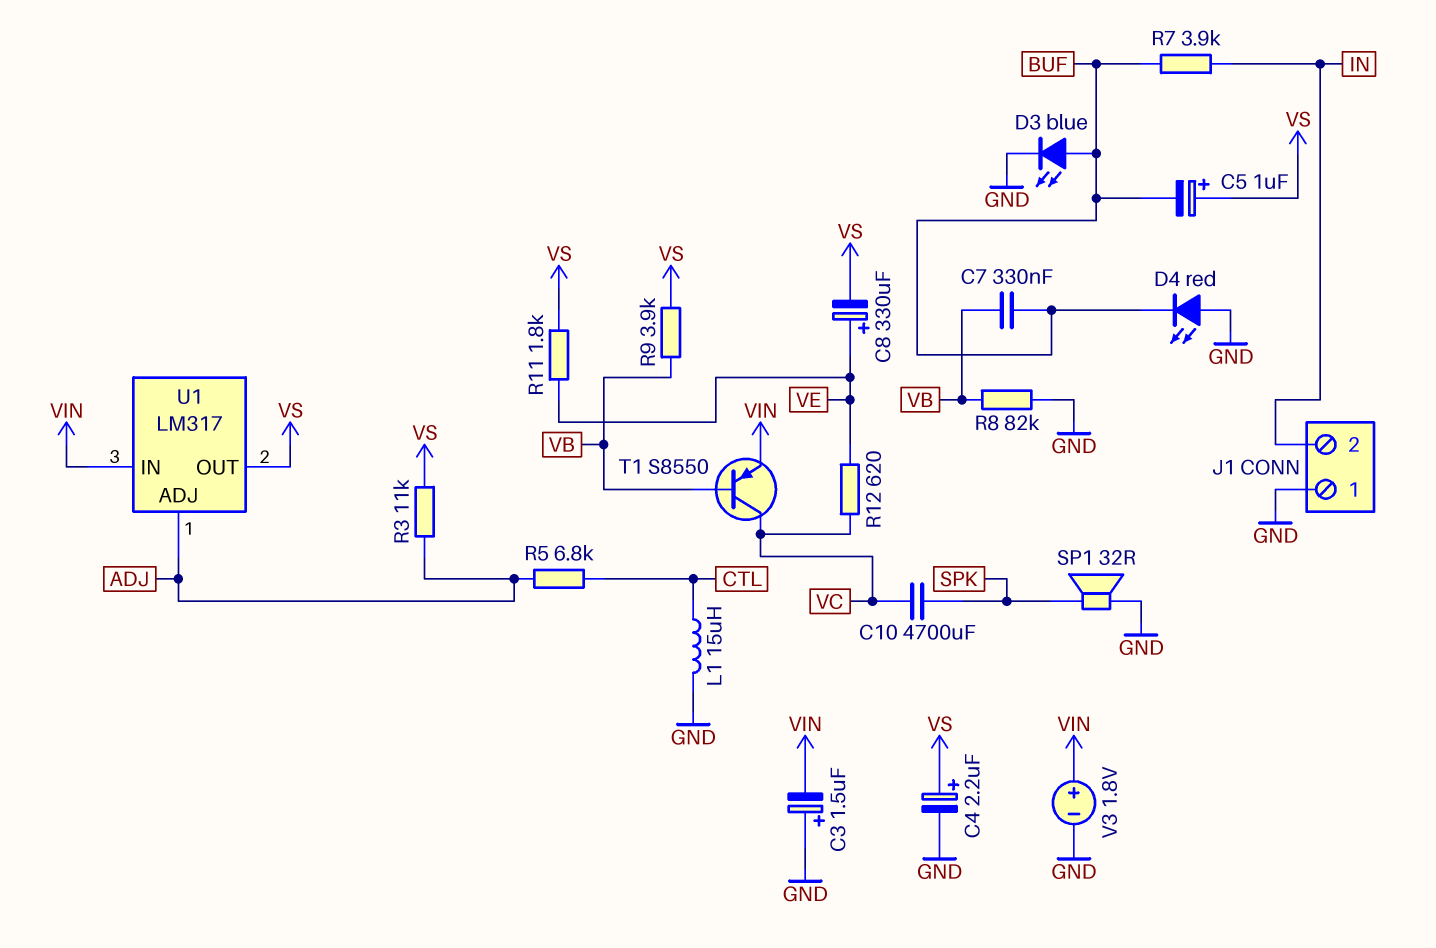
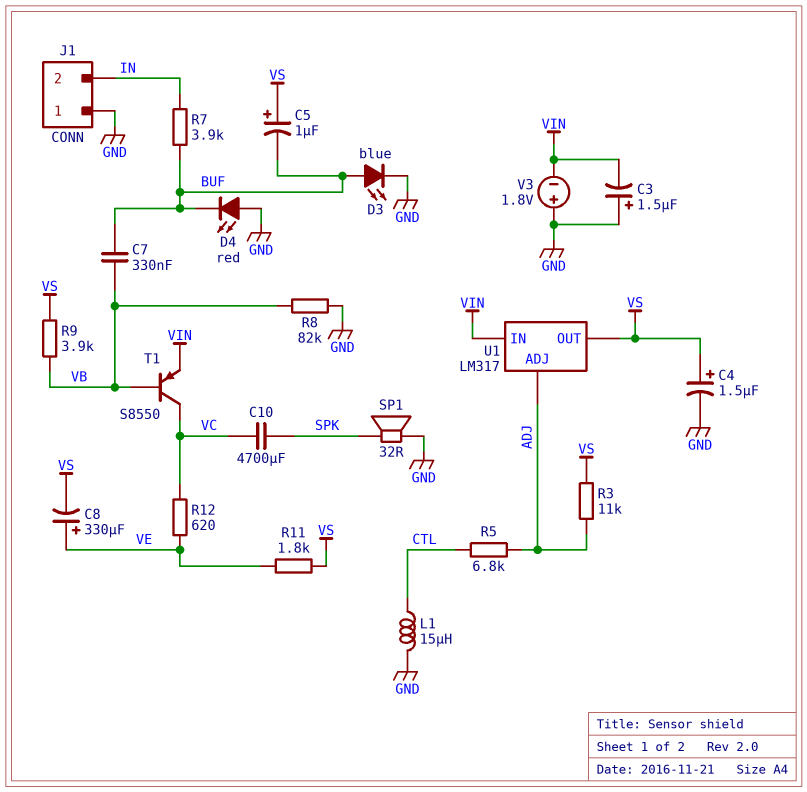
C4: 2.2uF (plus VS, minus GND) -> 1.5uF (plus VS, minus GND)
V3: 1.8V (plus VIN, minus GND) -> 1.8V (plus GND, minus VIN)

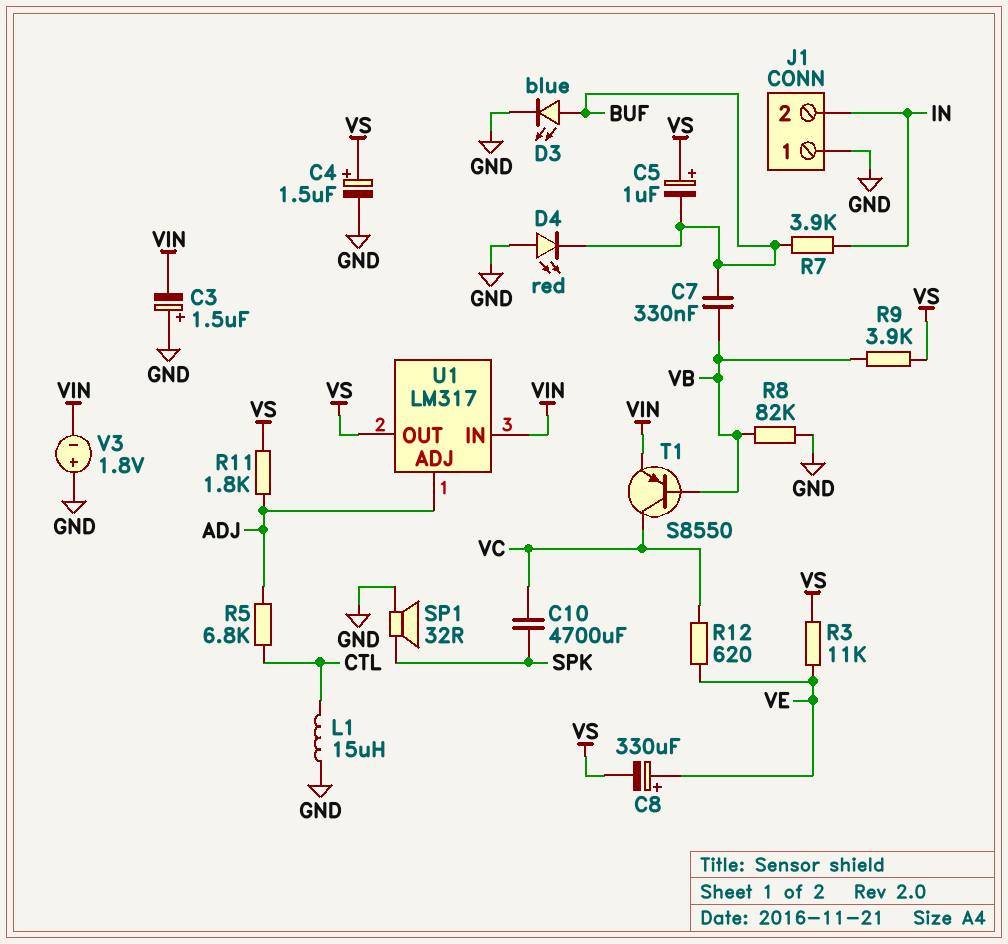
R3: 11k (ADJ, VS) -> 11k (VE, VS)
R11: 1.8k (VE, VS) -> 1.8k (ADJ, VS)

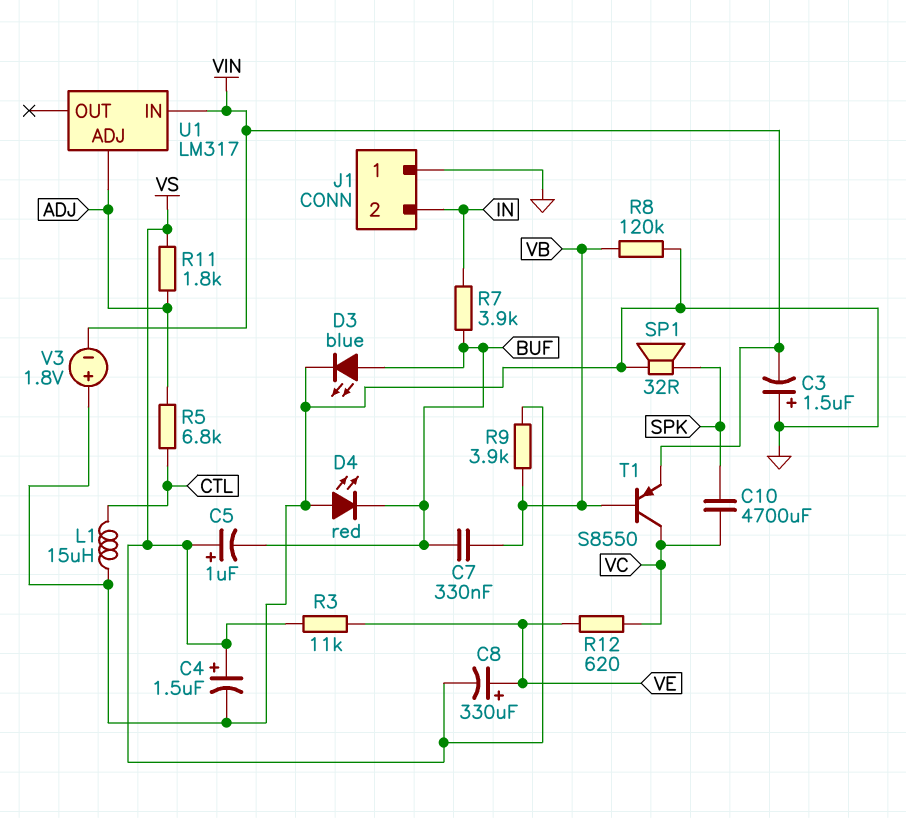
R8: 82k (GND, VB) -> 120k (GND, VB)
U1 pin OUT: VS -> none

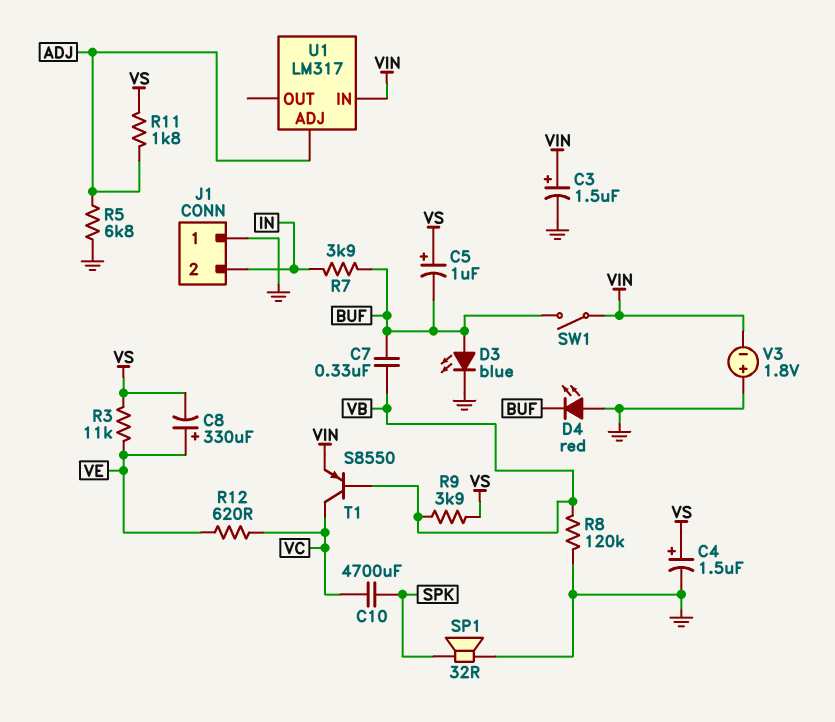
C3: 1.5uF (plus GND, minus VIN) -> 1.5uF (plus VIN, minus GND)
L1: 15uH (CTL, GND) -> none
R5: 6.8k (ADJ, CTL) -> 6.8k (ADJ, GND)
SW1: none -> switch (BUF, VIN)

